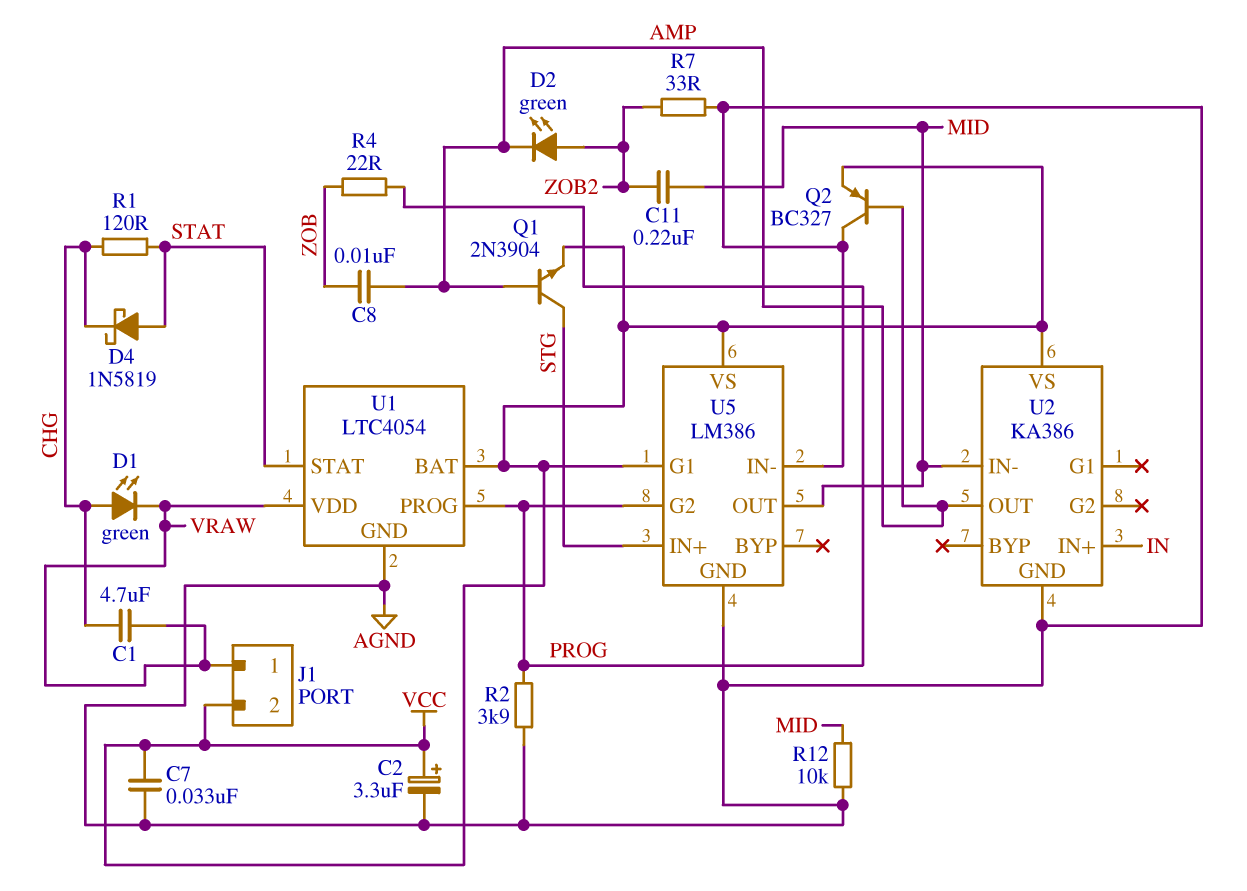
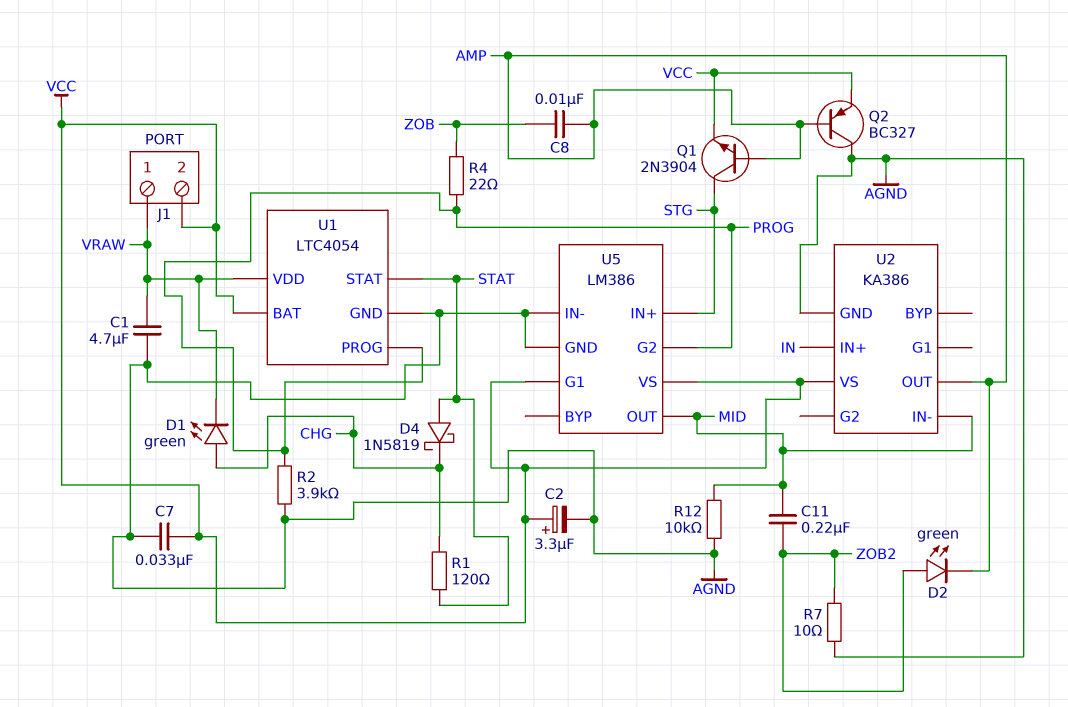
C1: 4.7uF (CHG, VRAW) -> 4.7uF (AGND, VRAW)
R7: 33 (AGND, ZOB2) -> 10 (AGND, ZOB2)

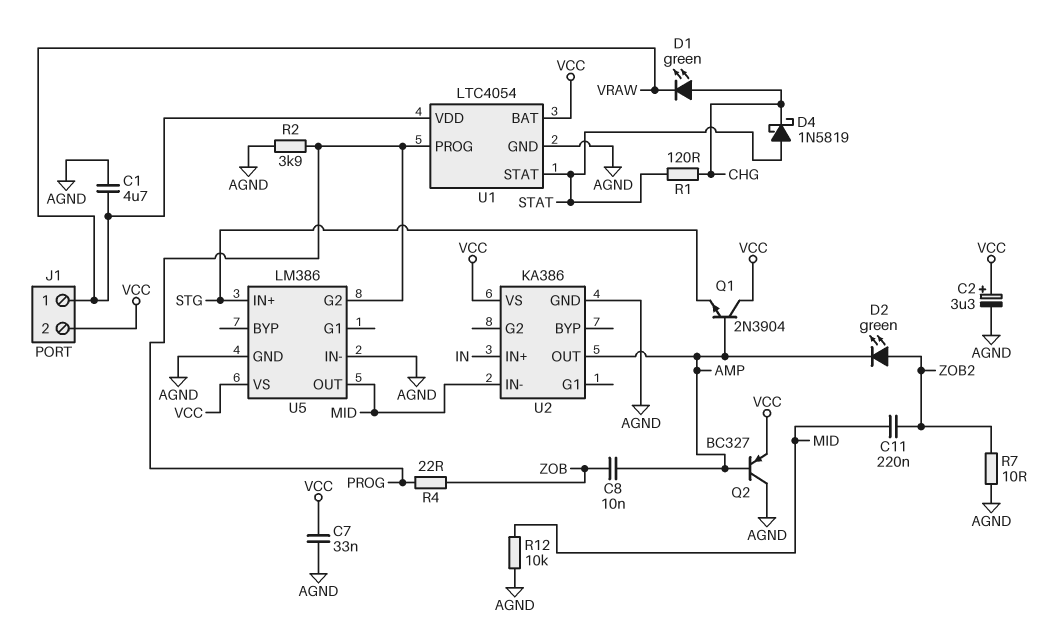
Q1: NPN 2N3904 (B AMP, C STG, E VCC) -> NPN 2N3904 (B AMP, C VCC, E STG)
U5 pin G1: VCC -> none

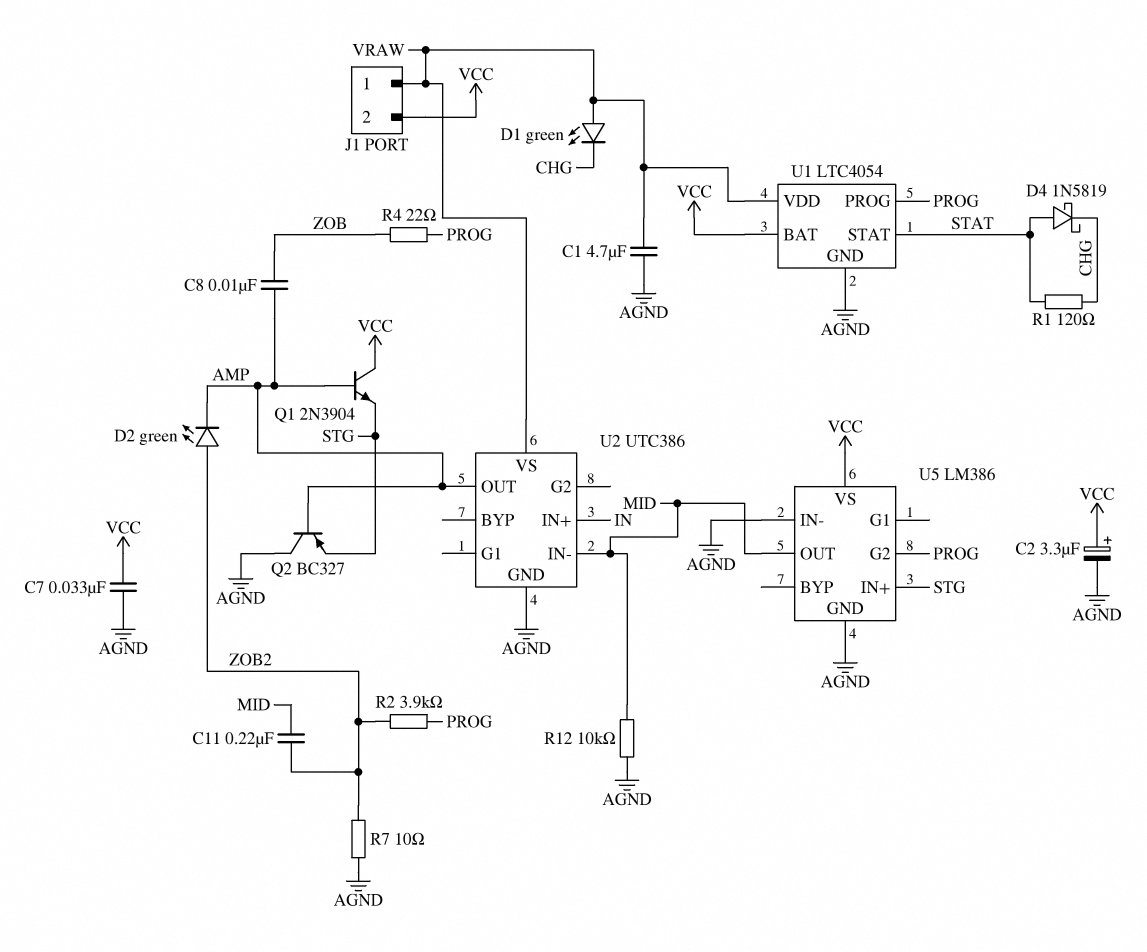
D1: LED green (A CHG, K VRAW) -> LED green (A VRAW, K CHG)
Q2: PNP BC327 (B AMP, C AGND, E VCC) -> PNP BC327 (B AMP, C AGND, E STG)
R2: 3.9k (AGND, PROG) -> 3.9k (PROG, ZOB2)
U2: KA386 -> UTC386
U2 pin VS: VCC -> VRAW

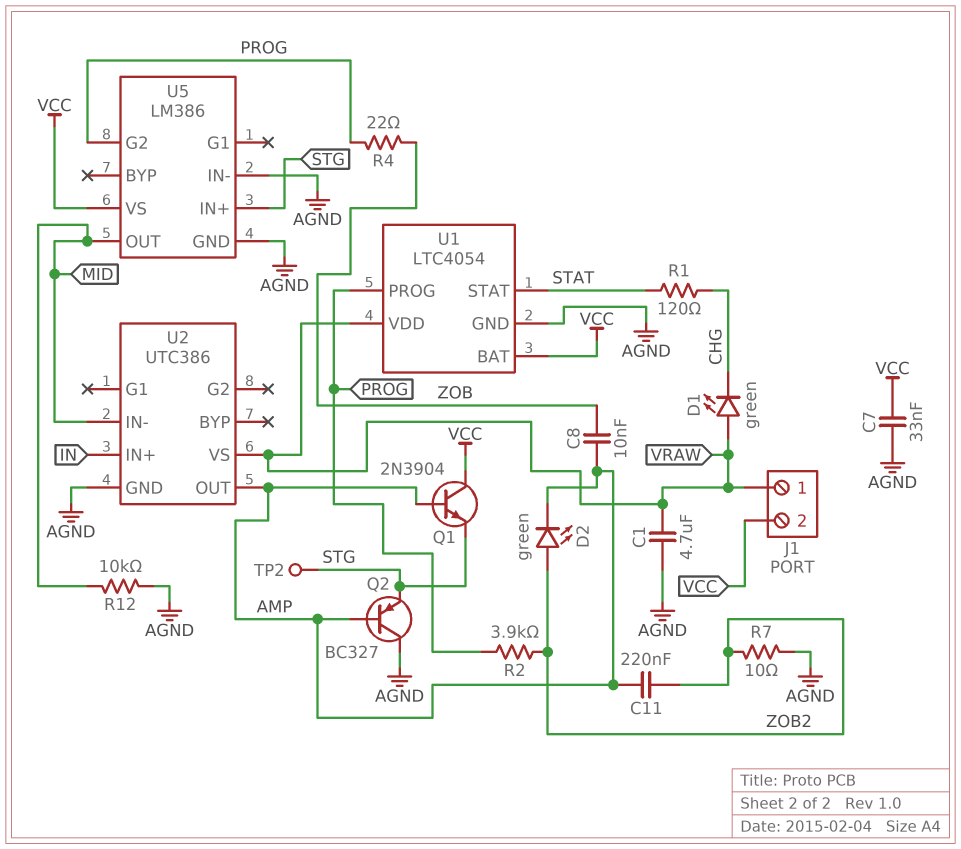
C2: 3.3uF (plus VCC, minus AGND) -> none
C11: 220nF (MID, ZOB2) -> 220nF (AMP, ZOB2)
D4: schottky 1N5819 (A STAT, K CHG) -> none
TP2: none -> test point (STG)

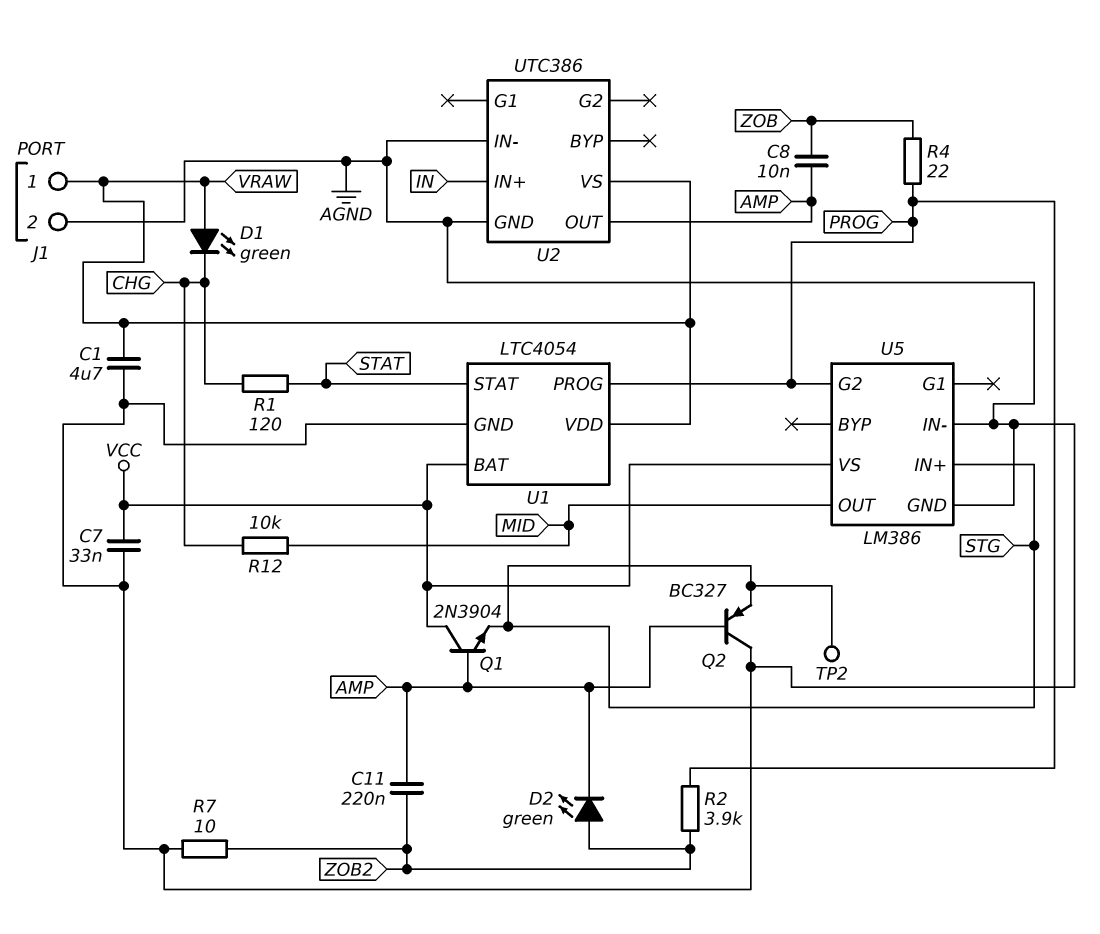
J1 pin 2: VCC -> AGND
R12: 10k (AGND, MID) -> 10k (CHG, MID)
U2 pin IN-: MID -> AGND

